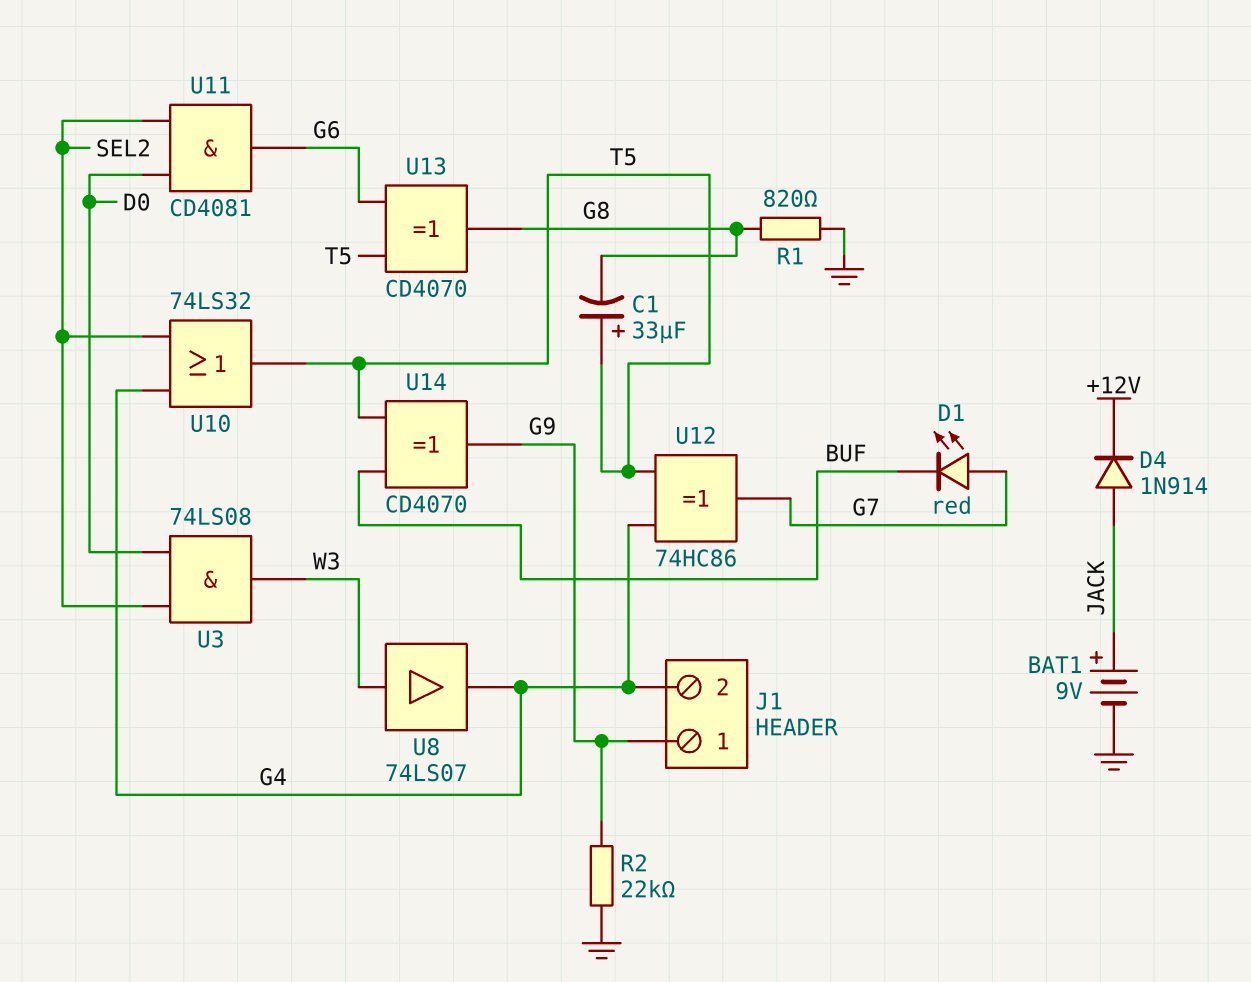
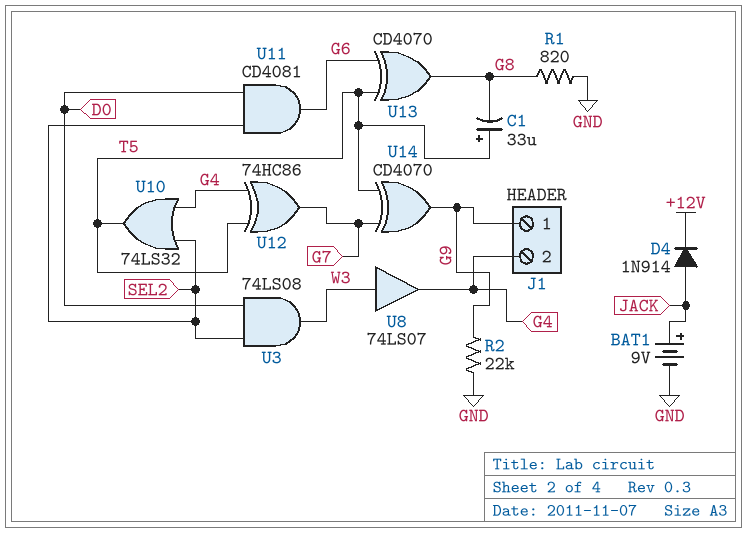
D1: LED red (A G7, K BUF) -> none
U14: XOR CD4070 (in BUF, in T5, out G9) -> XOR CD4070 (in G7, in T5, out G9)

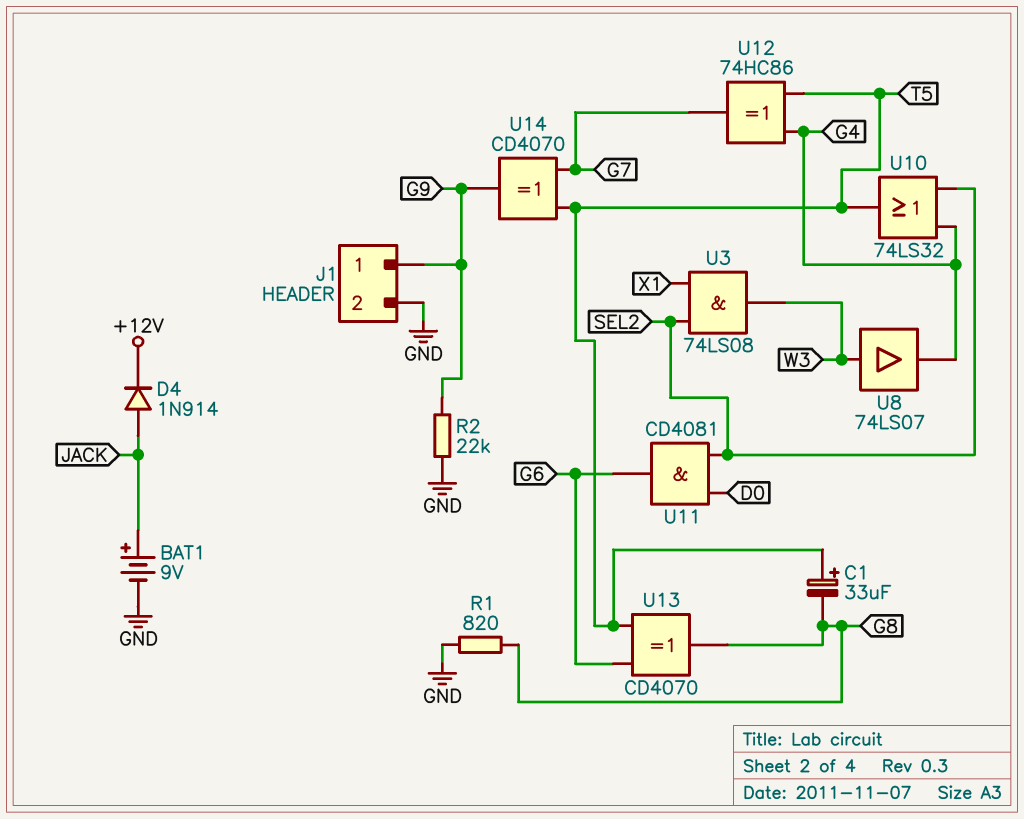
J1 pin 2: G4 -> GND
U3: AND 74LS08 (in D0, in SEL2, out W3) -> AND 74LS08 (in SEL2, in X1, out W3)

